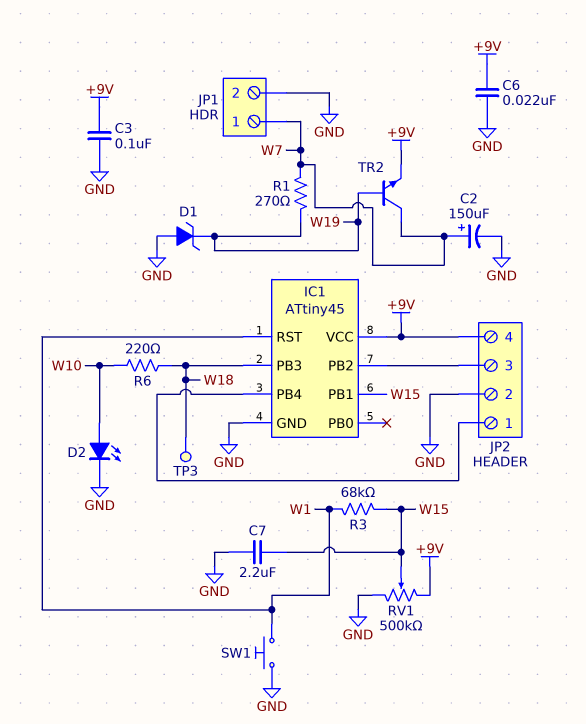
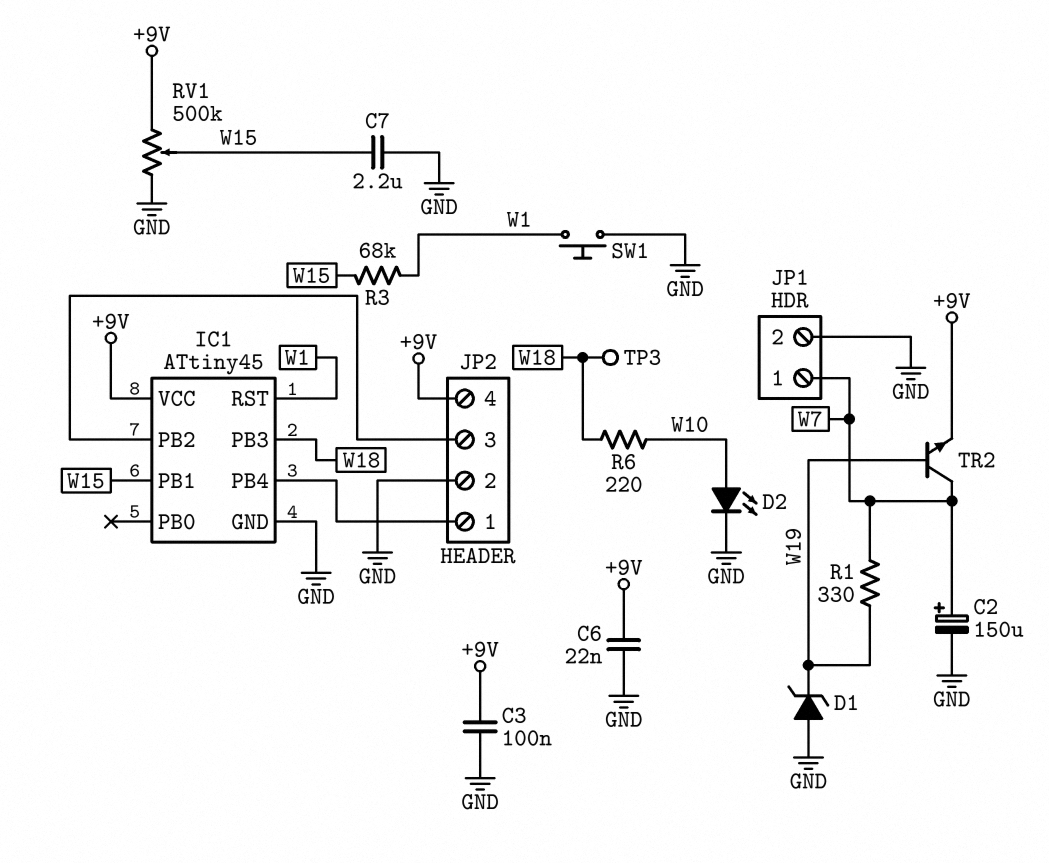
R1: 270 (W7, W19) -> 330 (W7, W19)

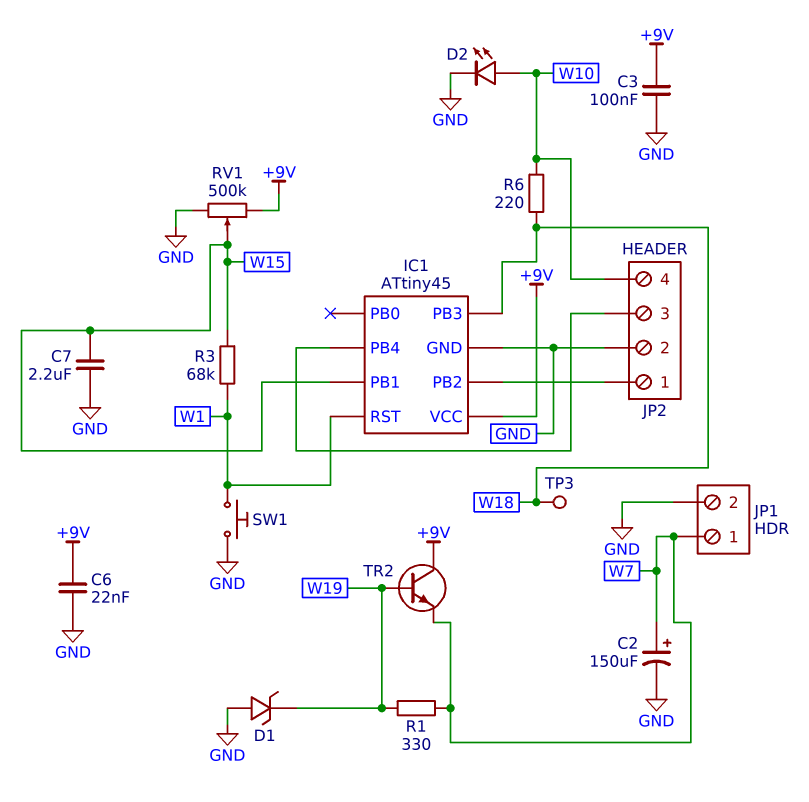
JP2 pin 1: IC1/PB4 -> IC1/PB2
JP2 pin 3: IC1/PB2 -> IC1/PB4
JP2 pin 4: +9V -> W10
TR2: NPN (B W19, C W7, E +9V) -> NPN (B W19, C +9V, E W7)

